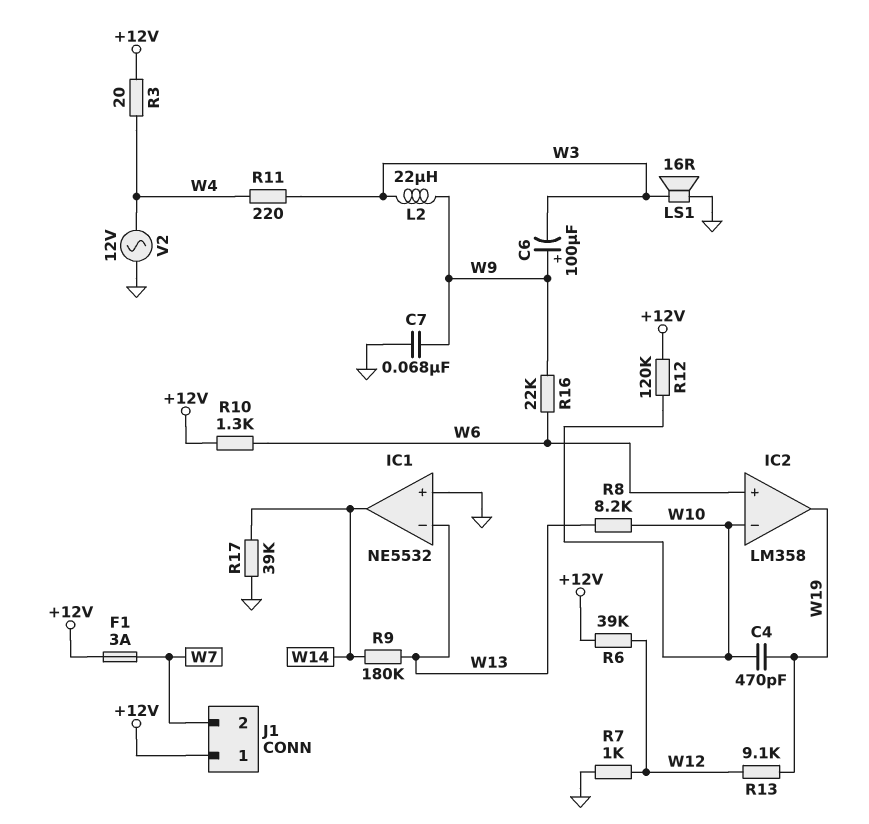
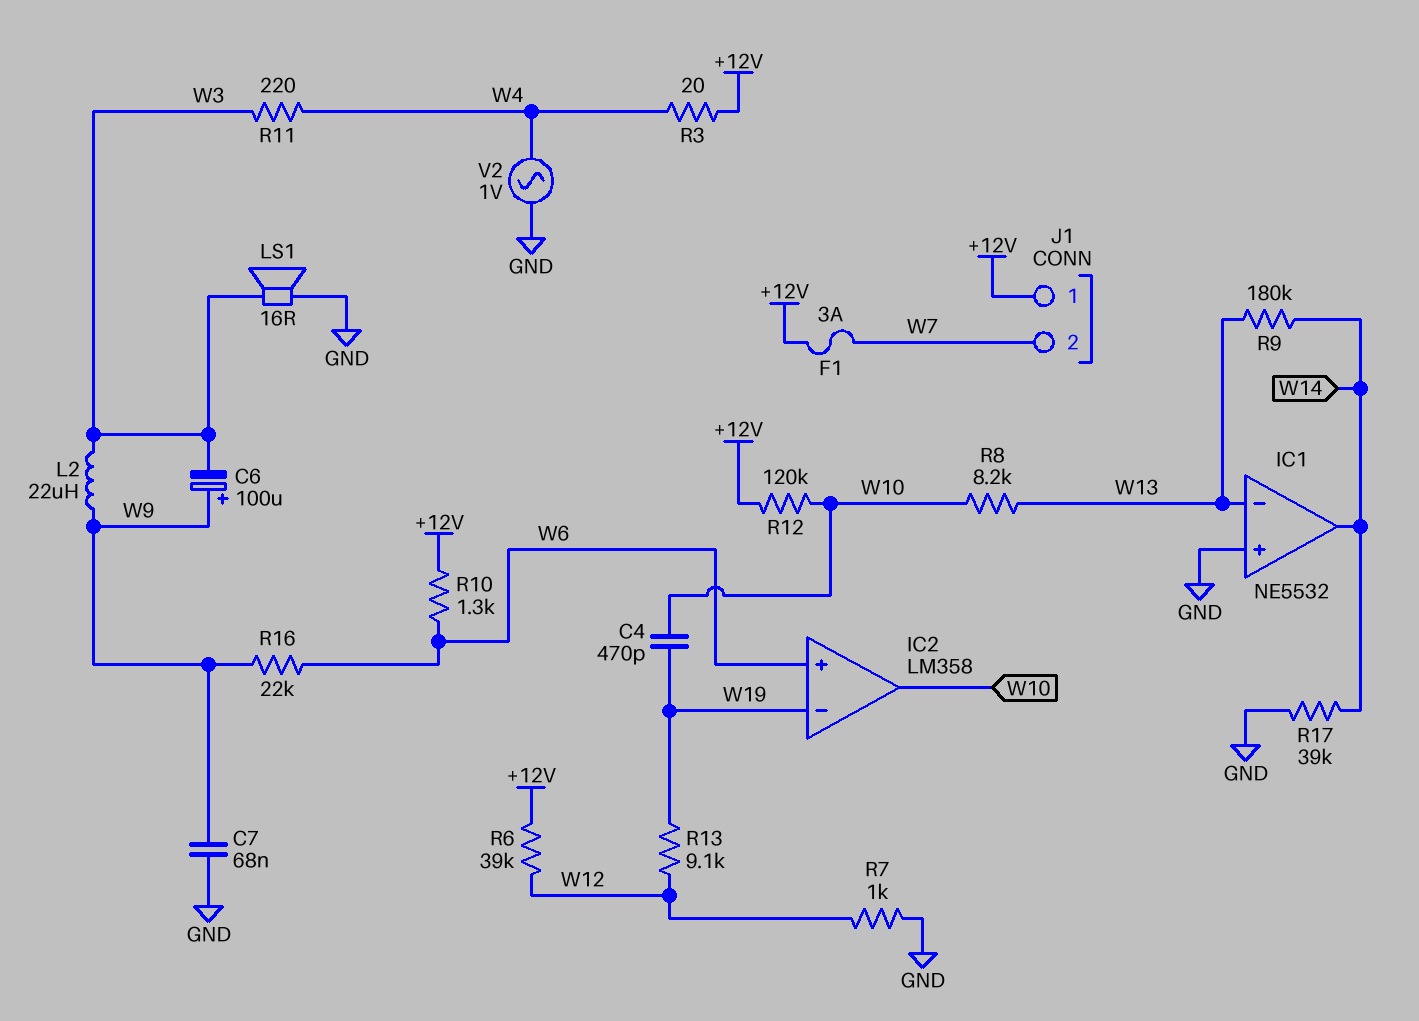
IC2 pin in-: W10 -> W19
IC2 pin out: W19 -> W10
V2: AC 12V (GND, W4) -> AC 1V (GND, W4)

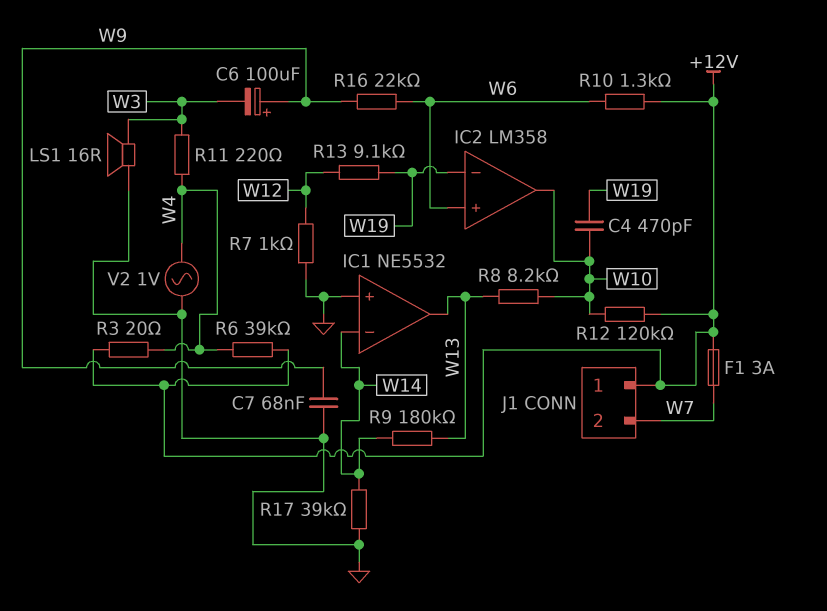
IC1 pin in-: W13 -> W14
IC1 pin out: W14 -> W13
L2: 22uH (W3, W9) -> none
R6: 39k (+12V, W12) -> 39k (+12V, W4)

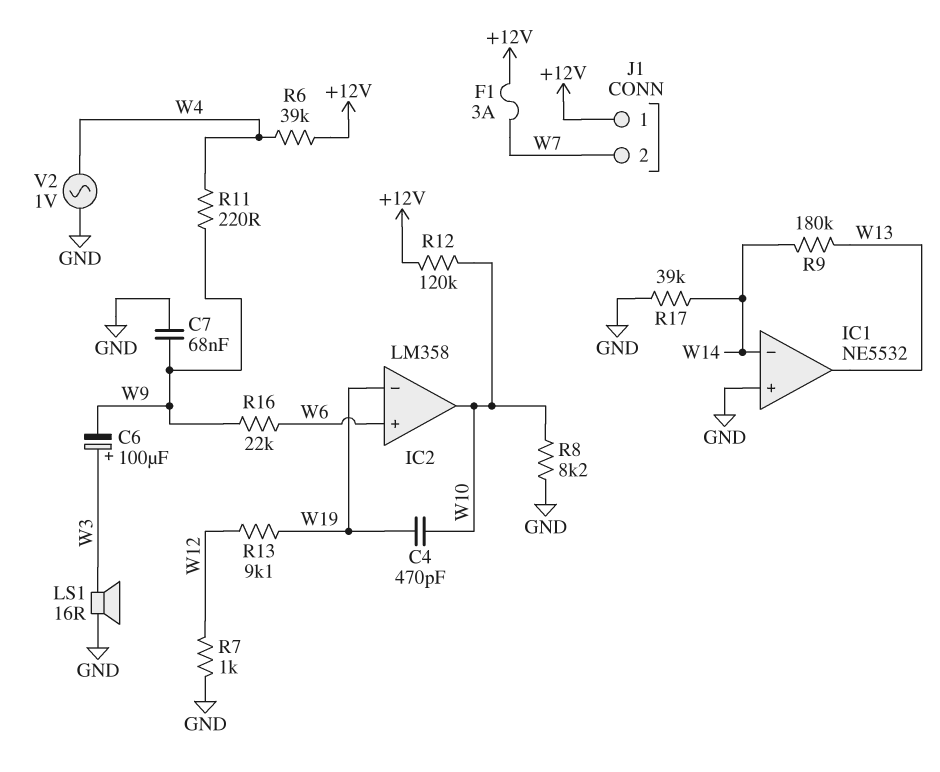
C6: 100uF (plus W9, minus W3) -> 100uF (plus W3, minus W9)
R3: 20 (+12V, W4) -> none
R8: 8.2k (W10, W13) -> 8.2k (GND, W10)
R10: 1.3k (+12V, W6) -> none
R11: 220 (W3, W4) -> 220 (W4, W9)

